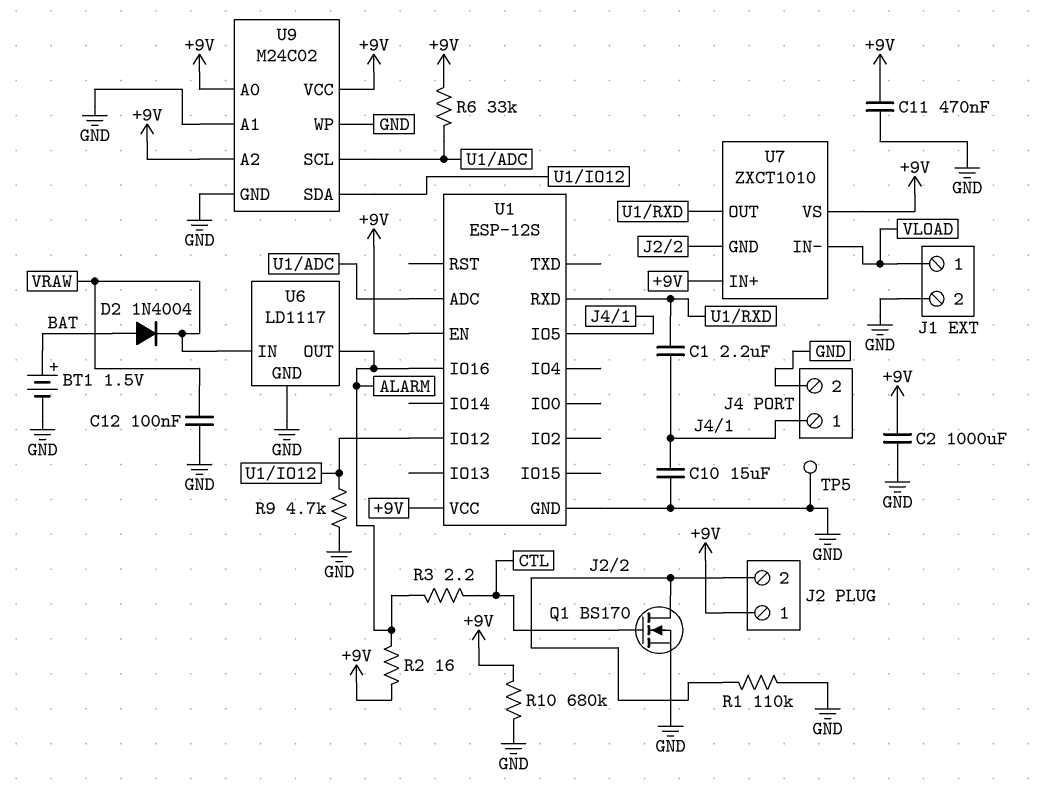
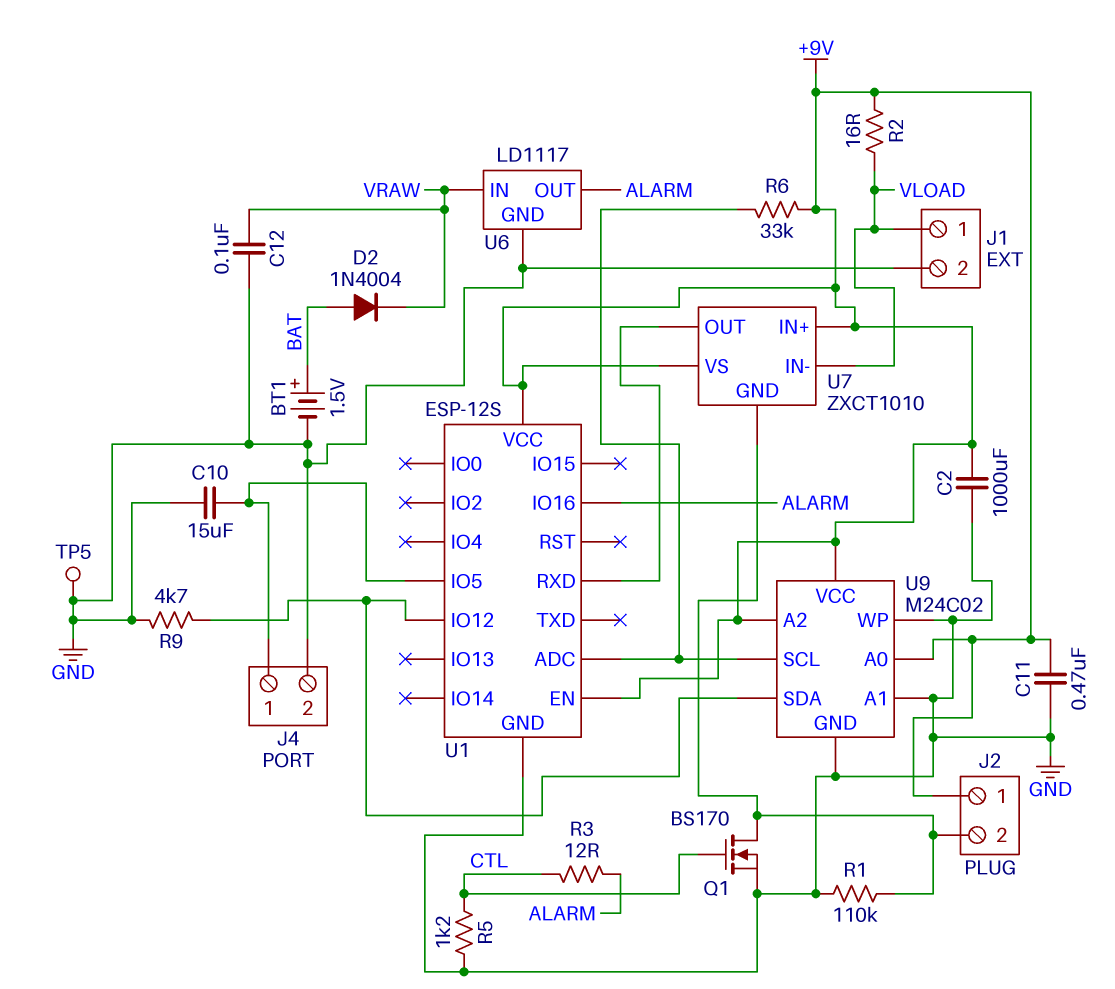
C1: 2.2uF (J4/1, U1/RXD) -> none
R2: 16 (+9V, ALARM) -> 16 (+9V, VLOAD)
R3: 2.2 (ALARM, CTL) -> 12 (ALARM, CTL)
R5: none -> 1.2k (CTL, GND)
R10: 680k (+9V, GND) -> none

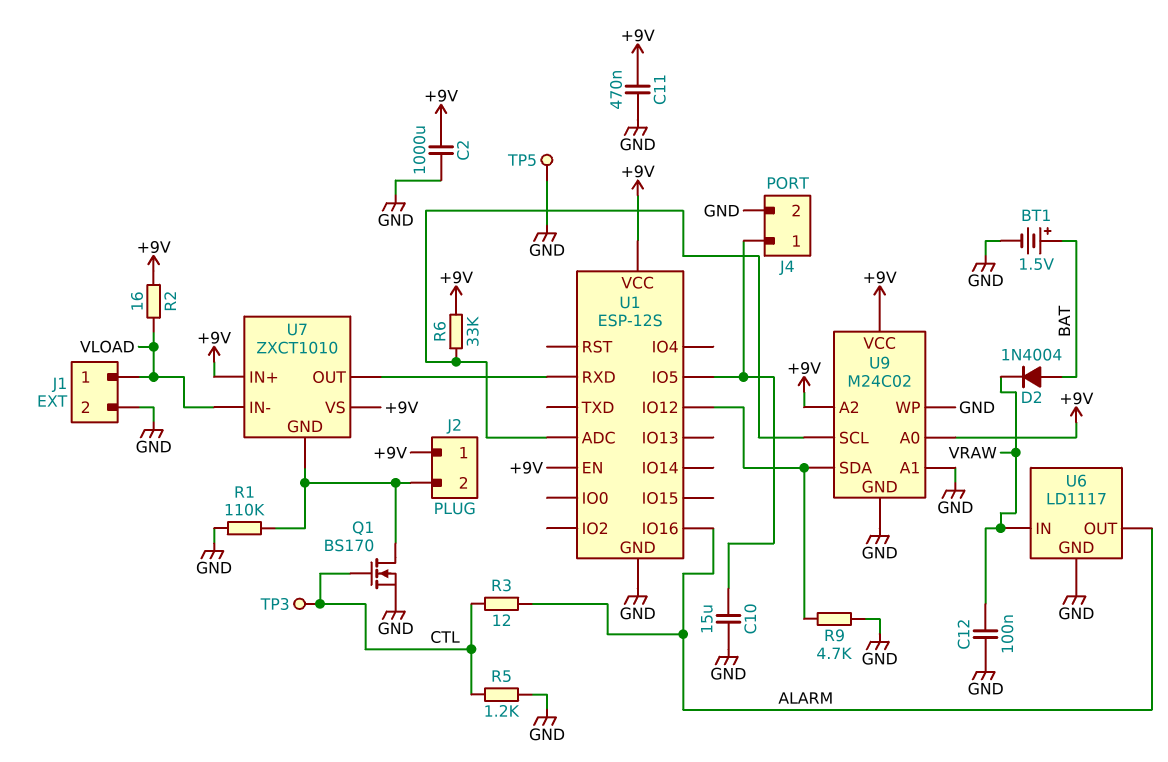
TP3: none -> test point (CTL)

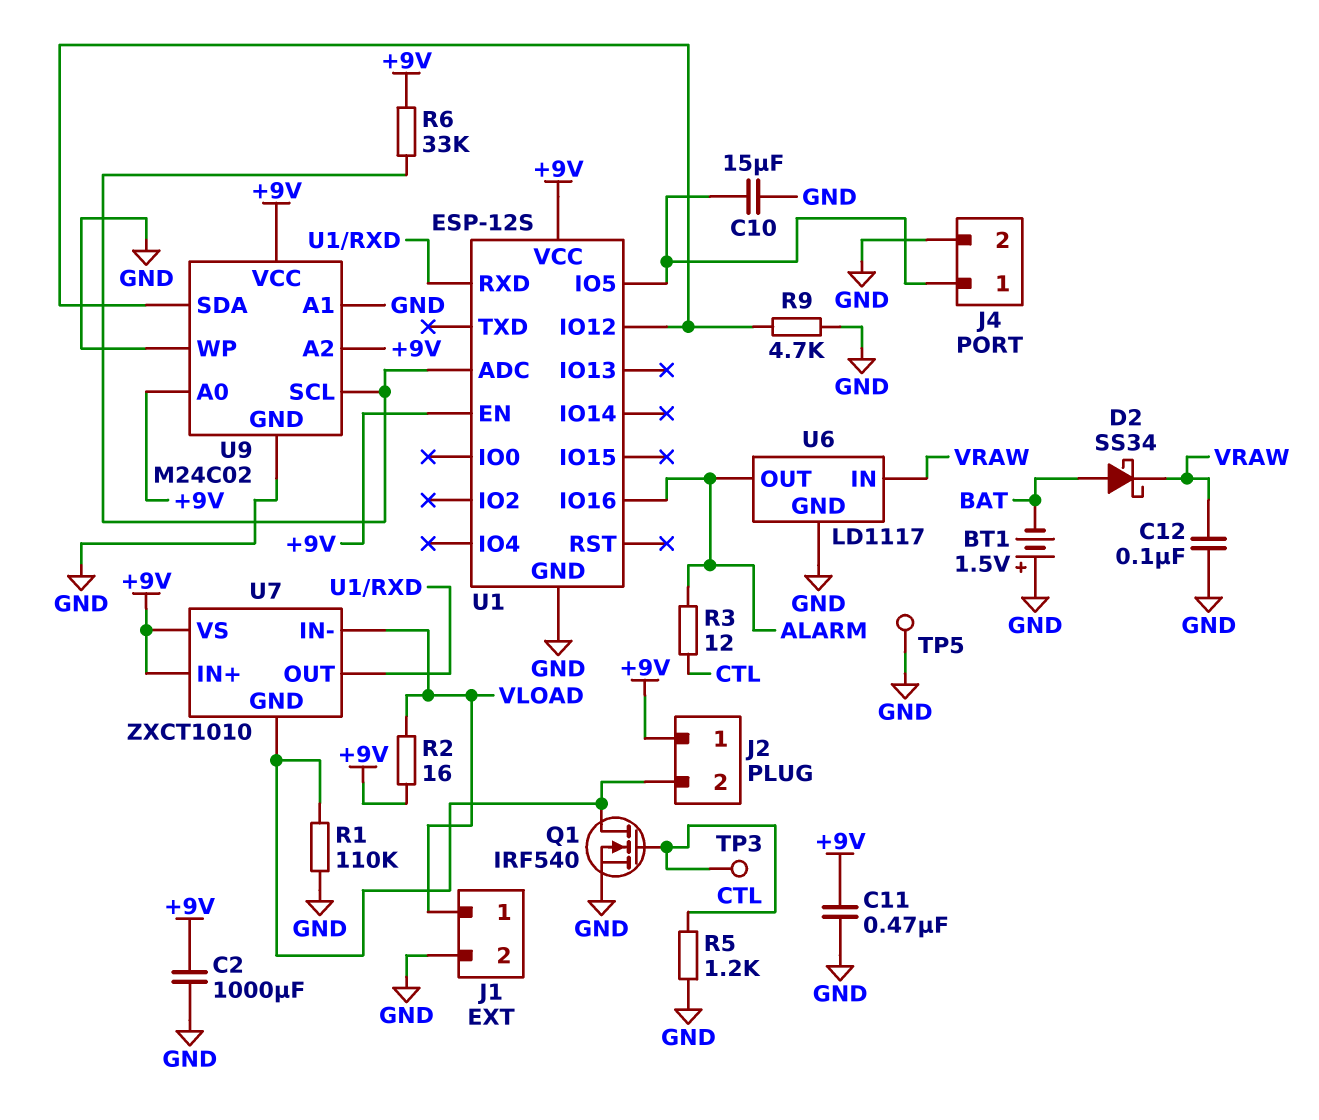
BT1: 1.5V (plus BAT, minus GND) -> 1.5V (plus GND, minus BAT)
D2: diode 1N4004 (A BAT, K VRAW) -> schottky SS34 (A BAT, K VRAW)
Q1: NMOS BS170 (G CTL, D J2/2, S GND) -> NMOS IRF540 (G CTL, D J2/2, S GND)

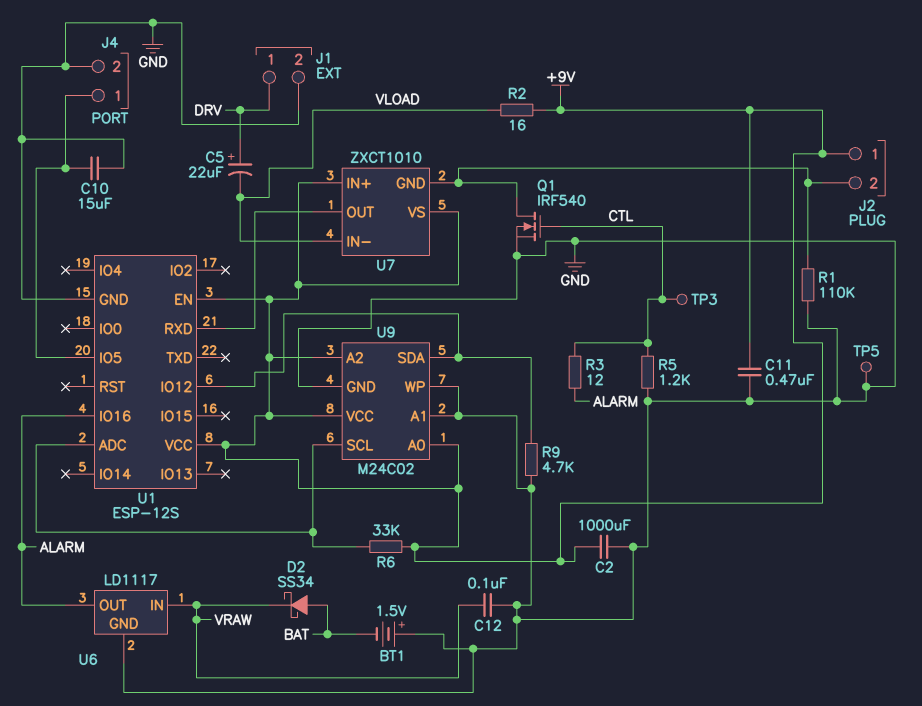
C5: none -> 22uF (plus DRV, minus VLOAD)
J1 pin 1: VLOAD -> DRV

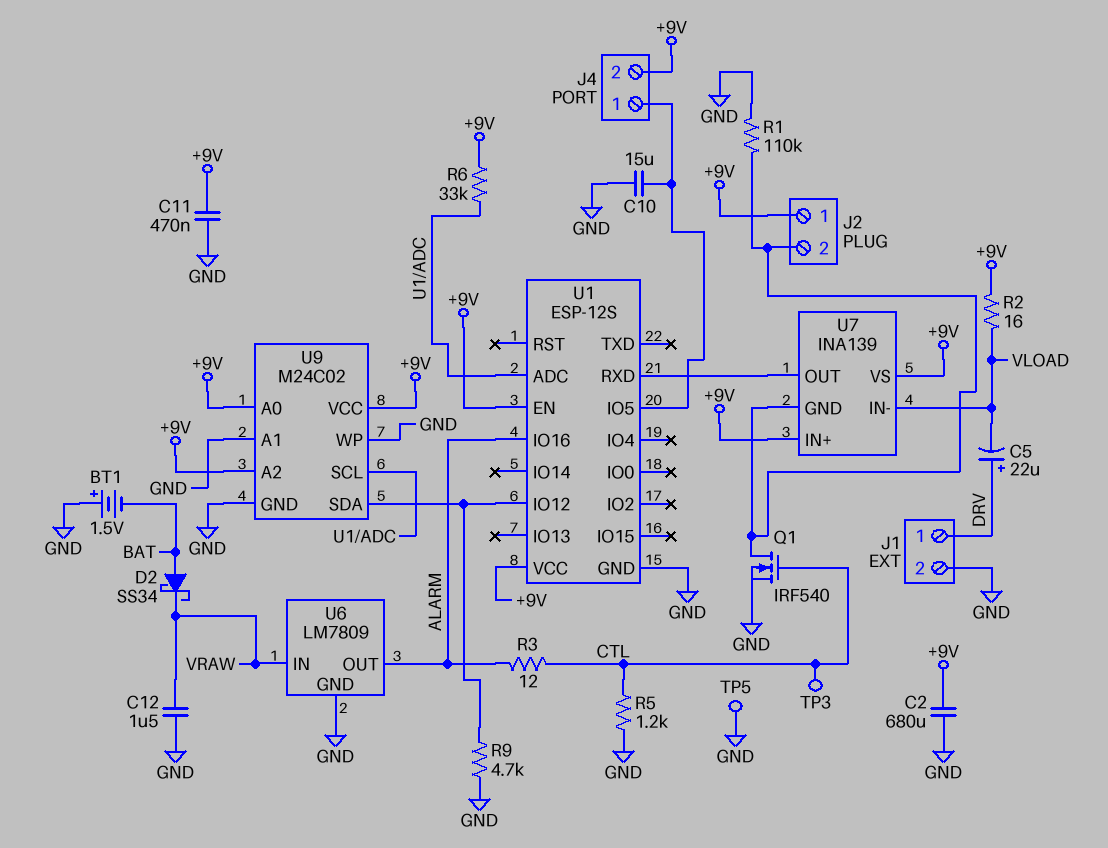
C2: 1000uF (+9V, GND) -> 680uF (+9V, GND)
C12: 100nF (GND, VRAW) -> 1.5uF (GND, VRAW)
J4 pin 2: GND -> +9V
U6: LD1117 -> LM7809
U7: ZXCT1010 -> INA139

